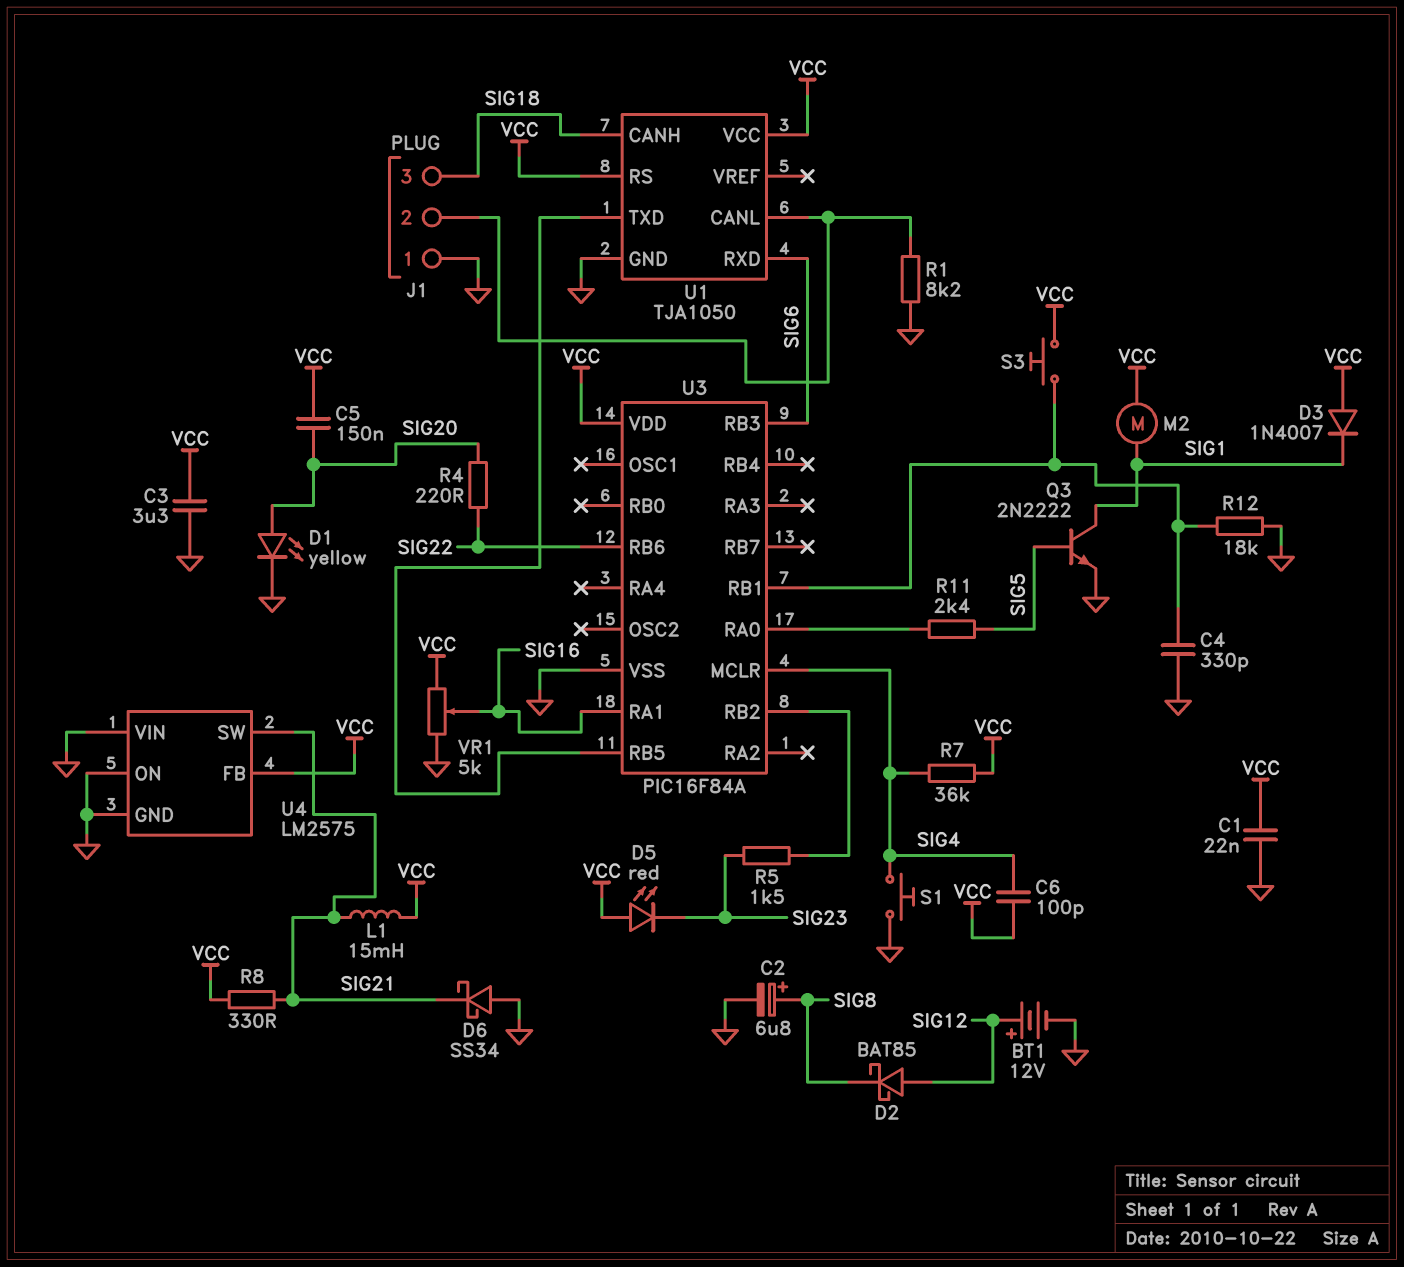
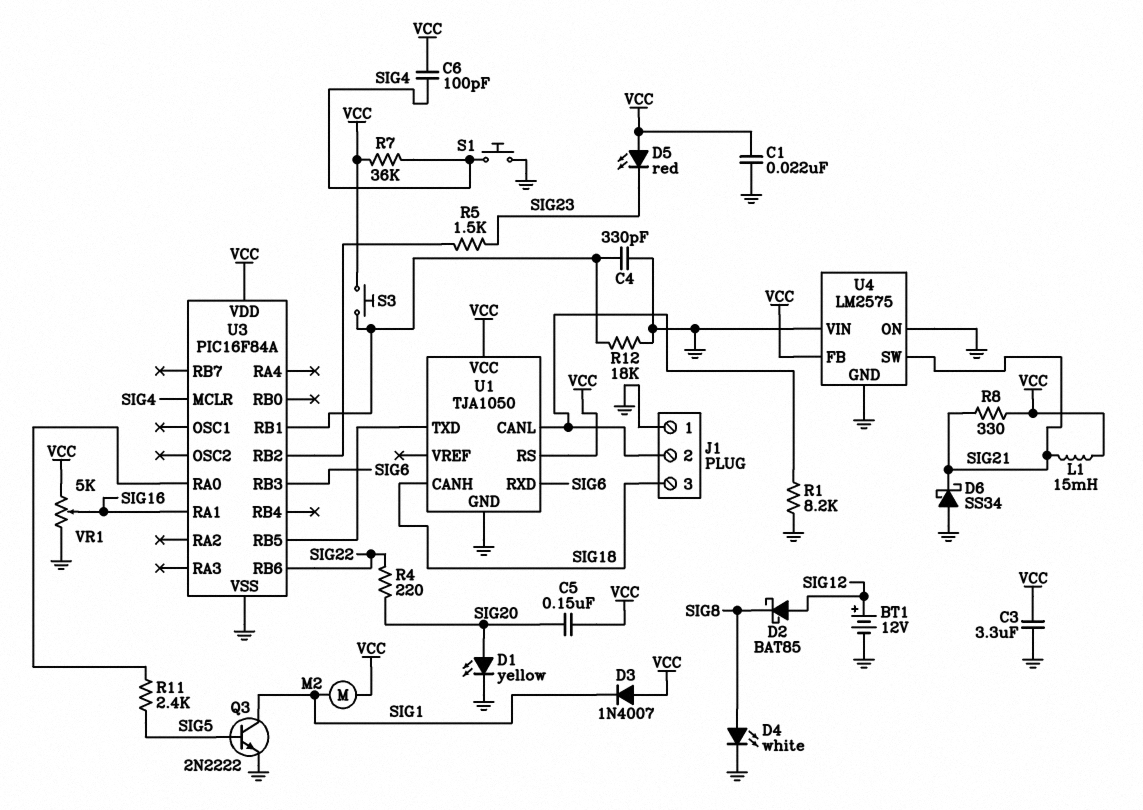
C2: 6.8uF (plus SIG8, minus GND) -> none
D4: none -> LED white (A SIG8, K GND)

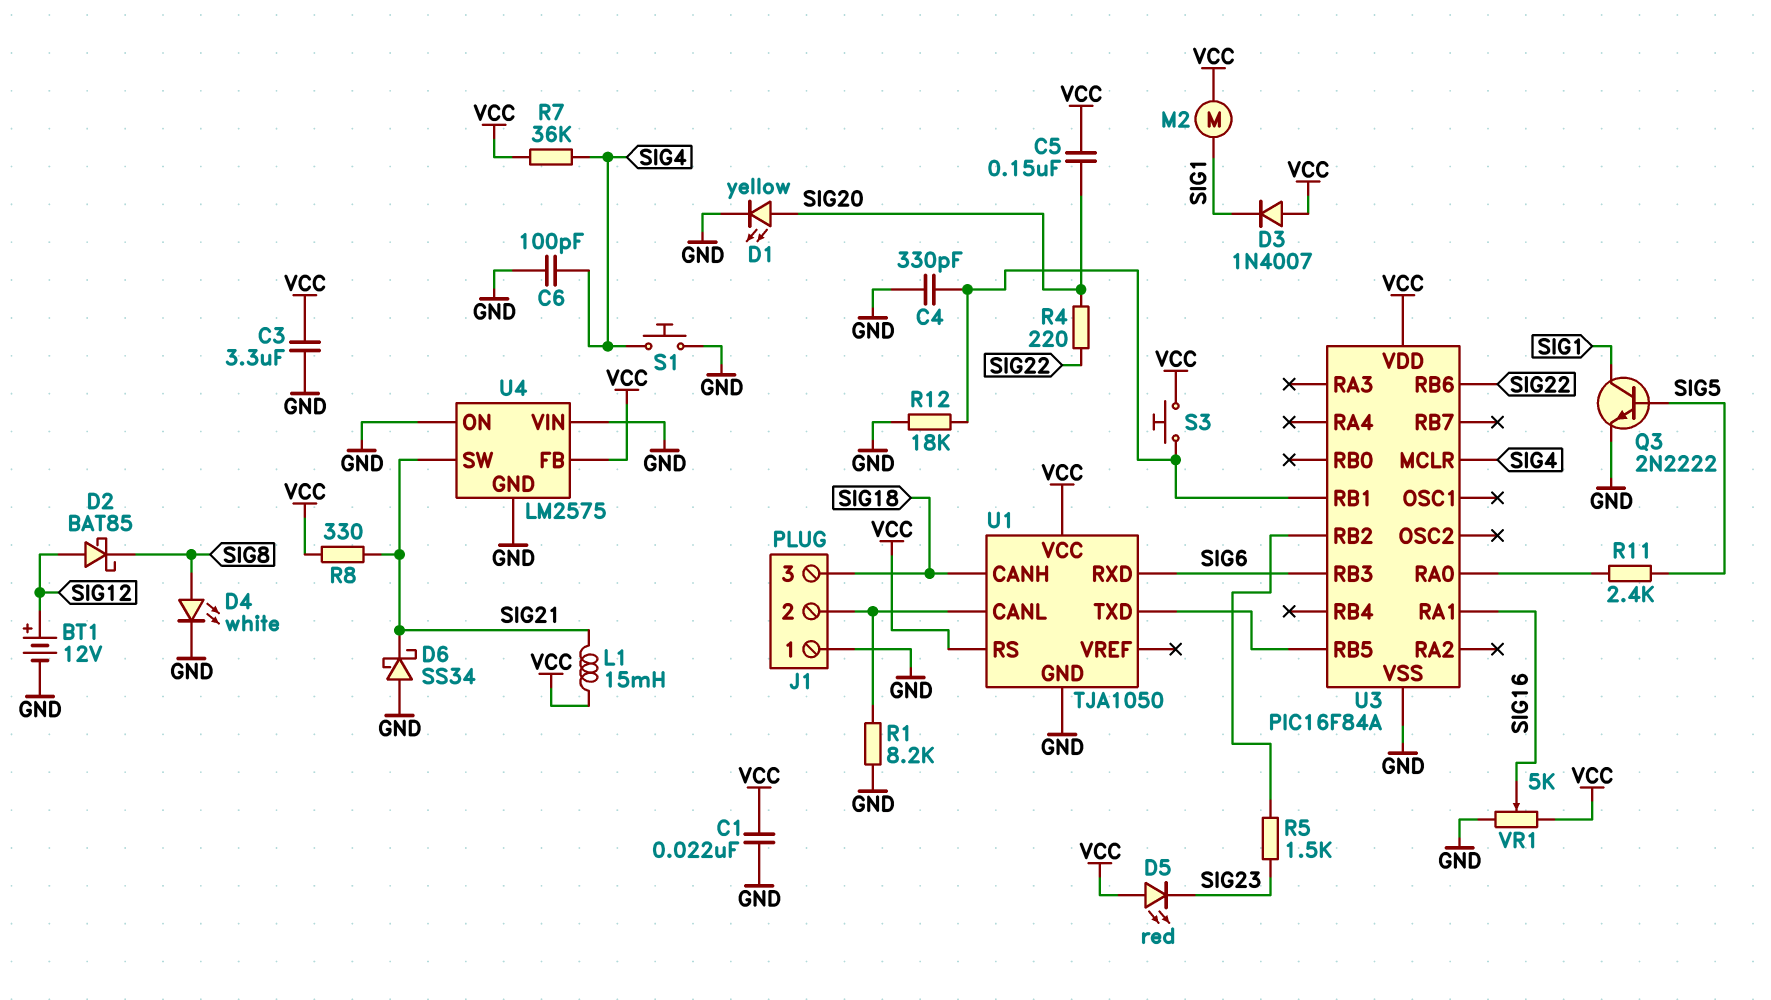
C6: 100pF (SIG4, VCC) -> 100pF (GND, SIG4)

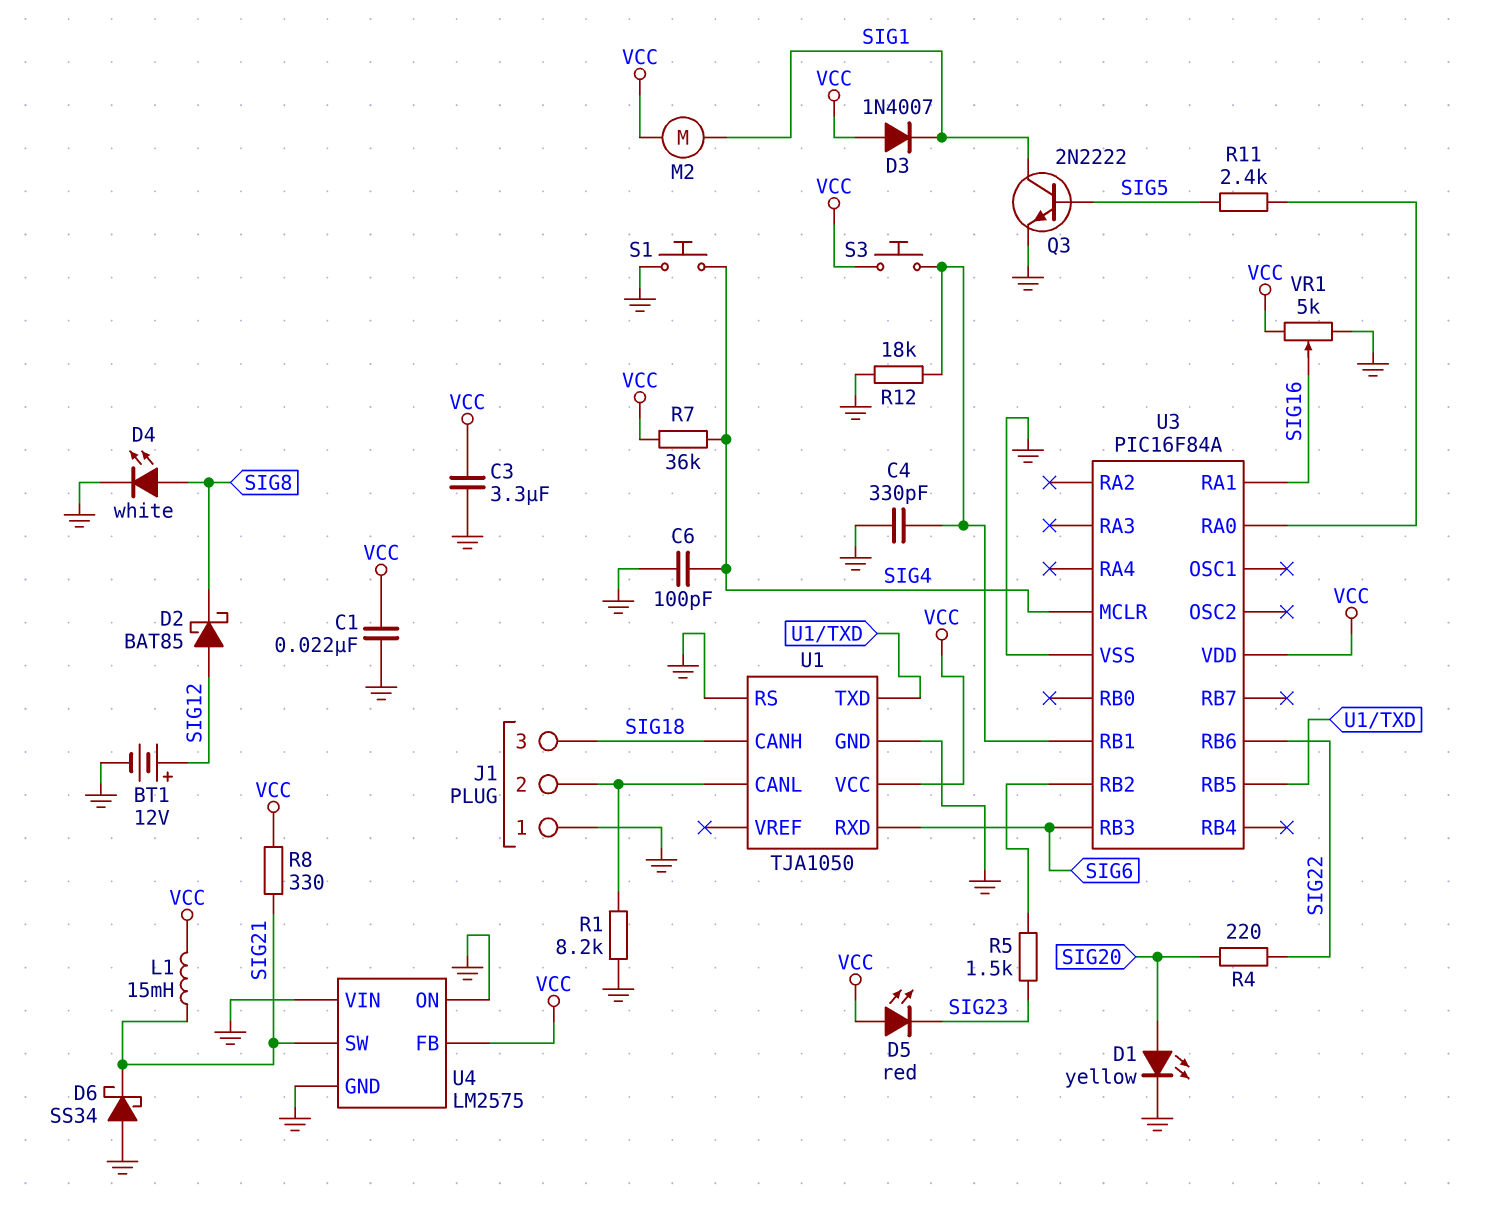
C5: 150nF (SIG20, VCC) -> none
U1 pin RS: VCC -> GND

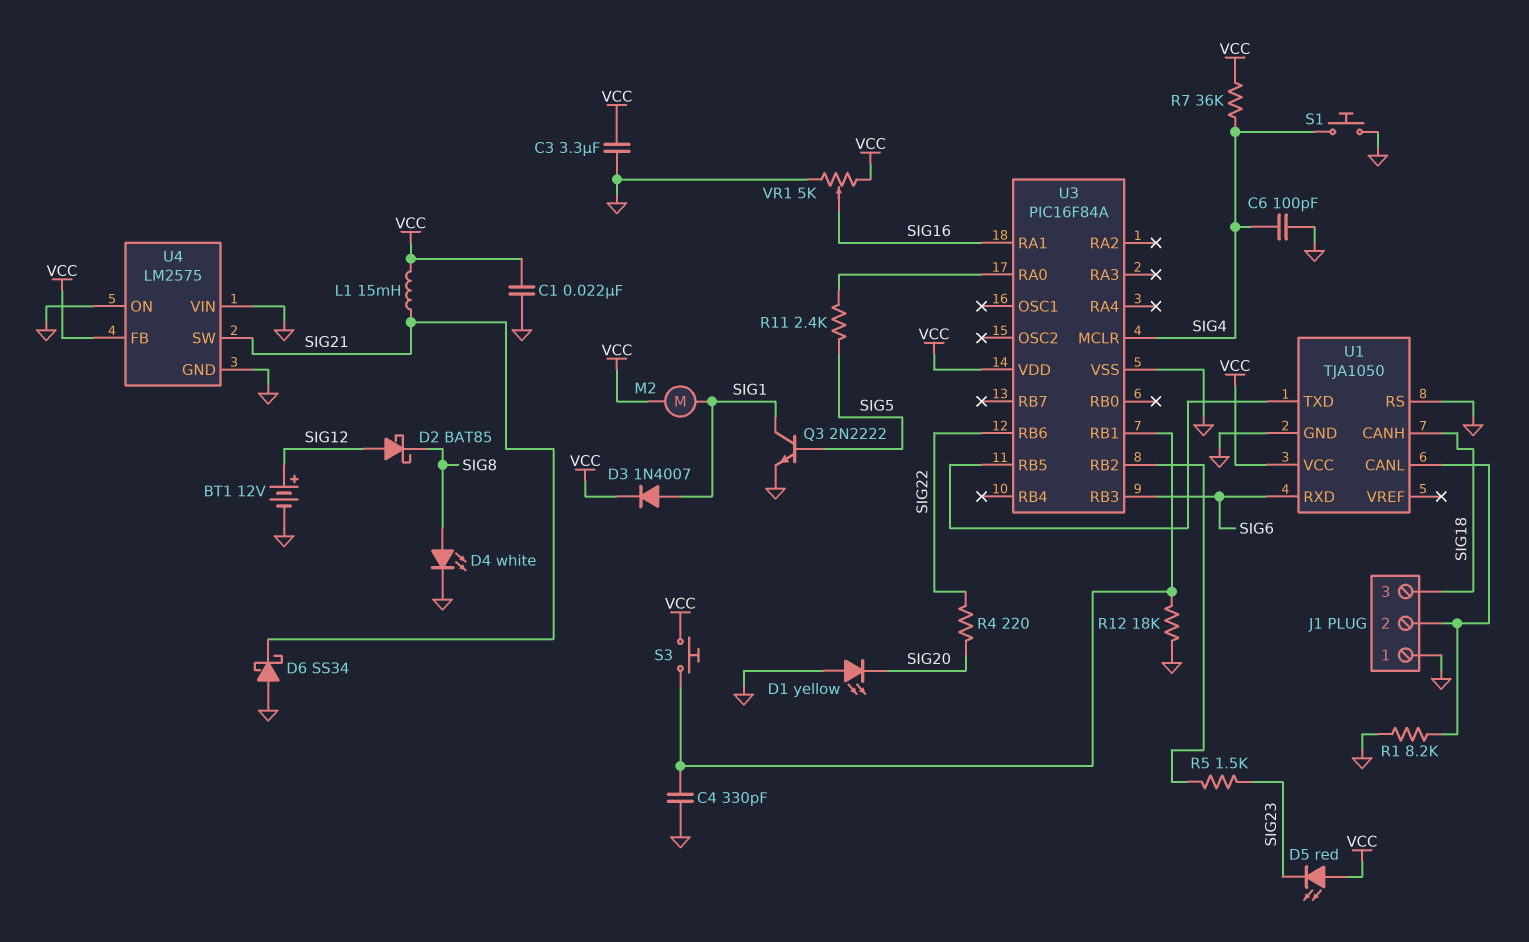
D1: LED yellow (A SIG20, K GND) -> LED yellow (A GND, K SIG20)
D3: diode 1N4007 (A VCC, K SIG1) -> diode 1N4007 (A SIG1, K VCC)
R8: 330 (SIG21, VCC) -> none

